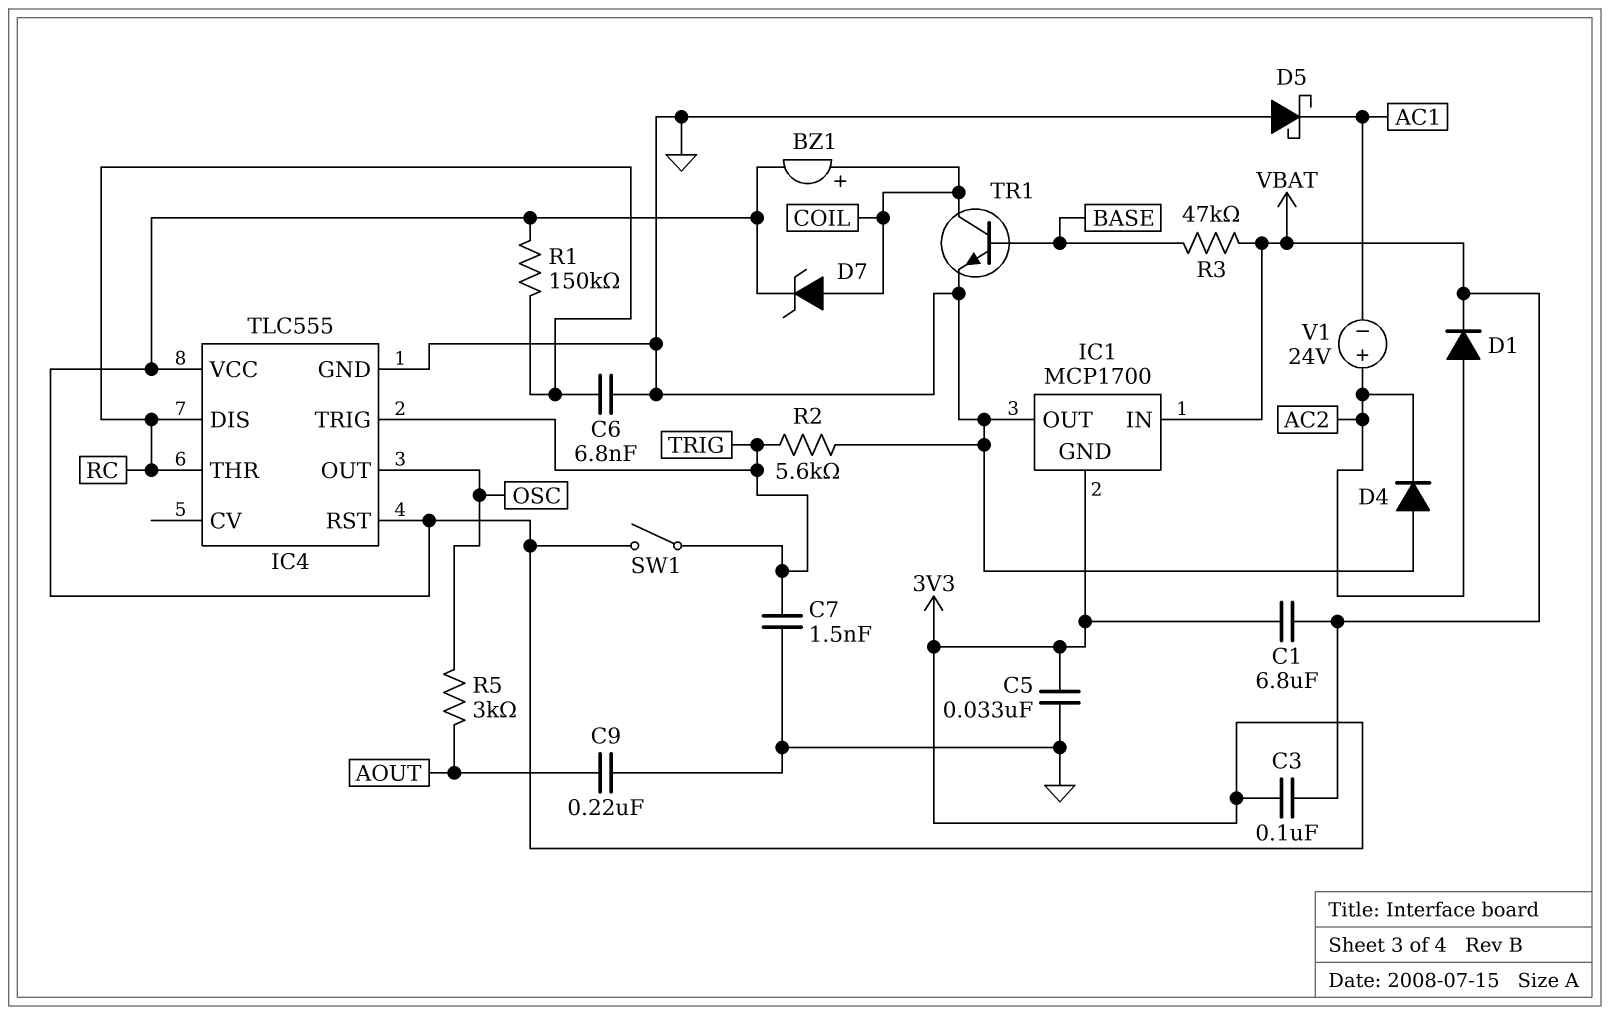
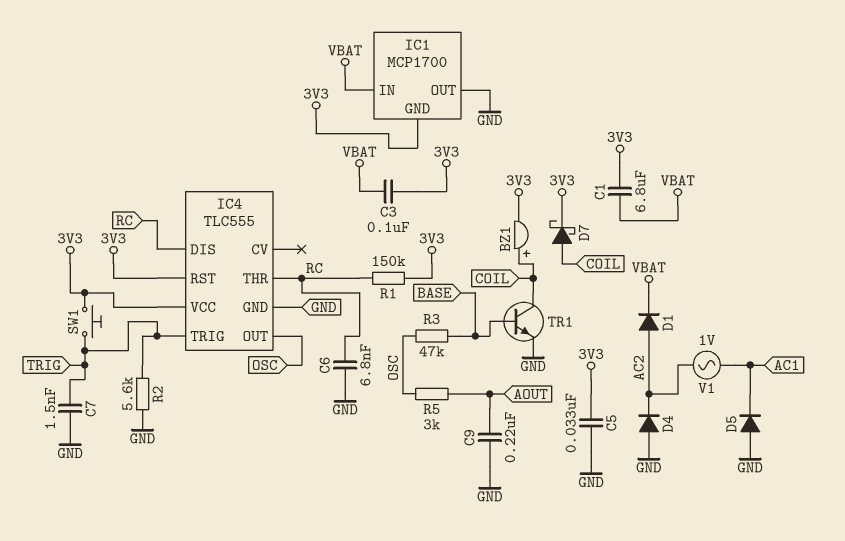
D5: schottky (A GND, K AC1) -> diode (A GND, K AC1)
D7: zener (A COIL, K 3V3) -> schottky (A COIL, K 3V3)
R3: 47k (BASE, VBAT) -> 47k (BASE, OSC)
SW1: switch (3V3, TRIG) -> button (3V3, TRIG)
V1: 24V (plus AC2, minus AC1) -> AC 1V (AC1, AC2)

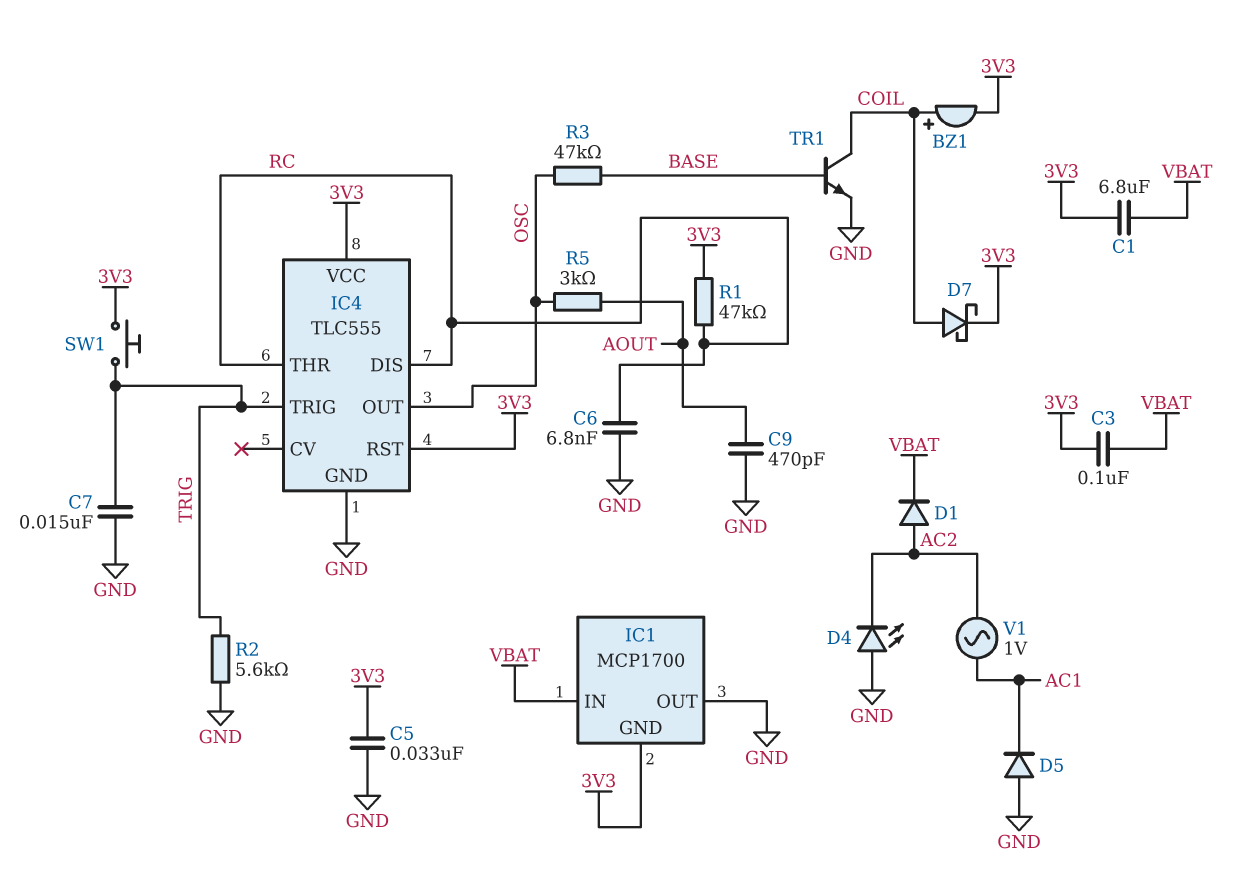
C7: 1.5nF (GND, TRIG) -> 15nF (GND, TRIG)
C9: 220nF (AOUT, GND) -> 470pF (AOUT, GND)
D4: diode (A GND, K AC2) -> LED (A GND, K AC2)
R1: 150k (3V3, RC) -> 47k (3V3, RC)

